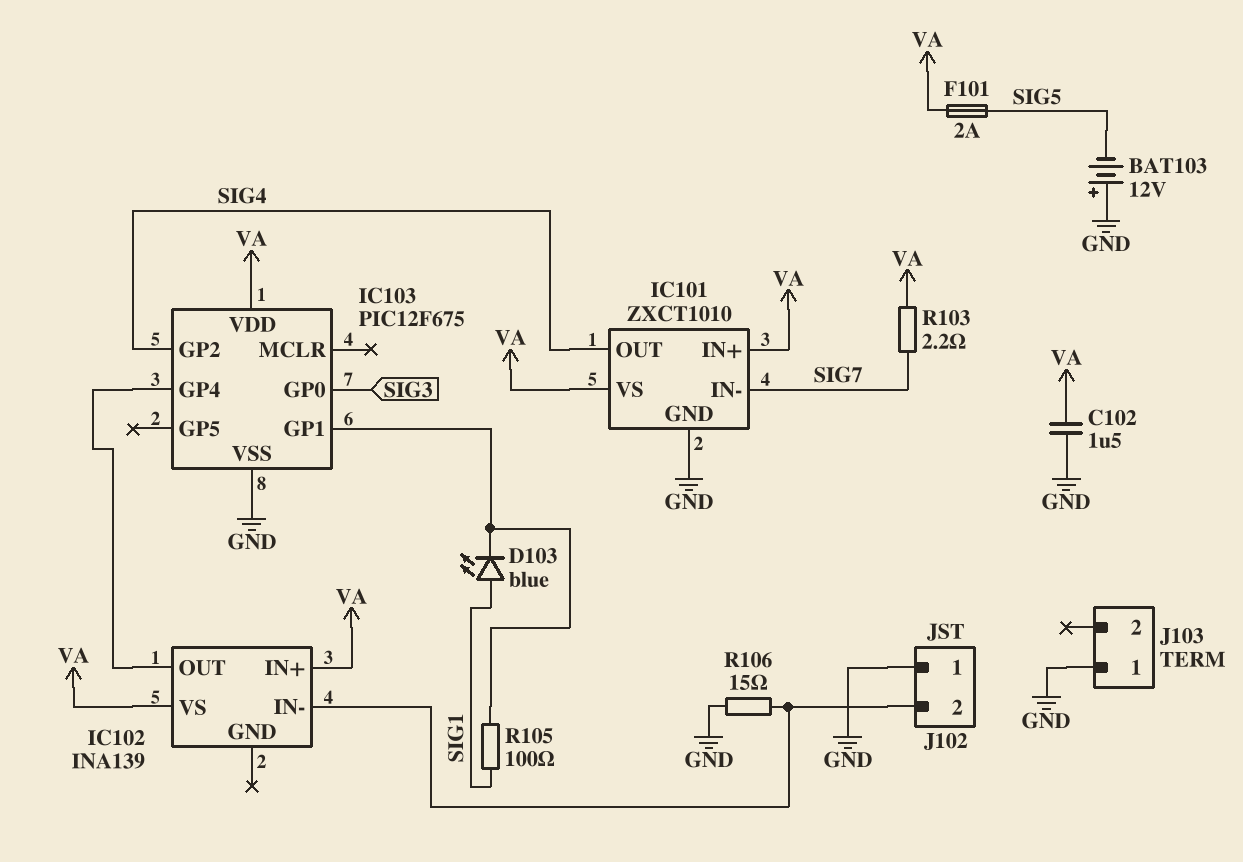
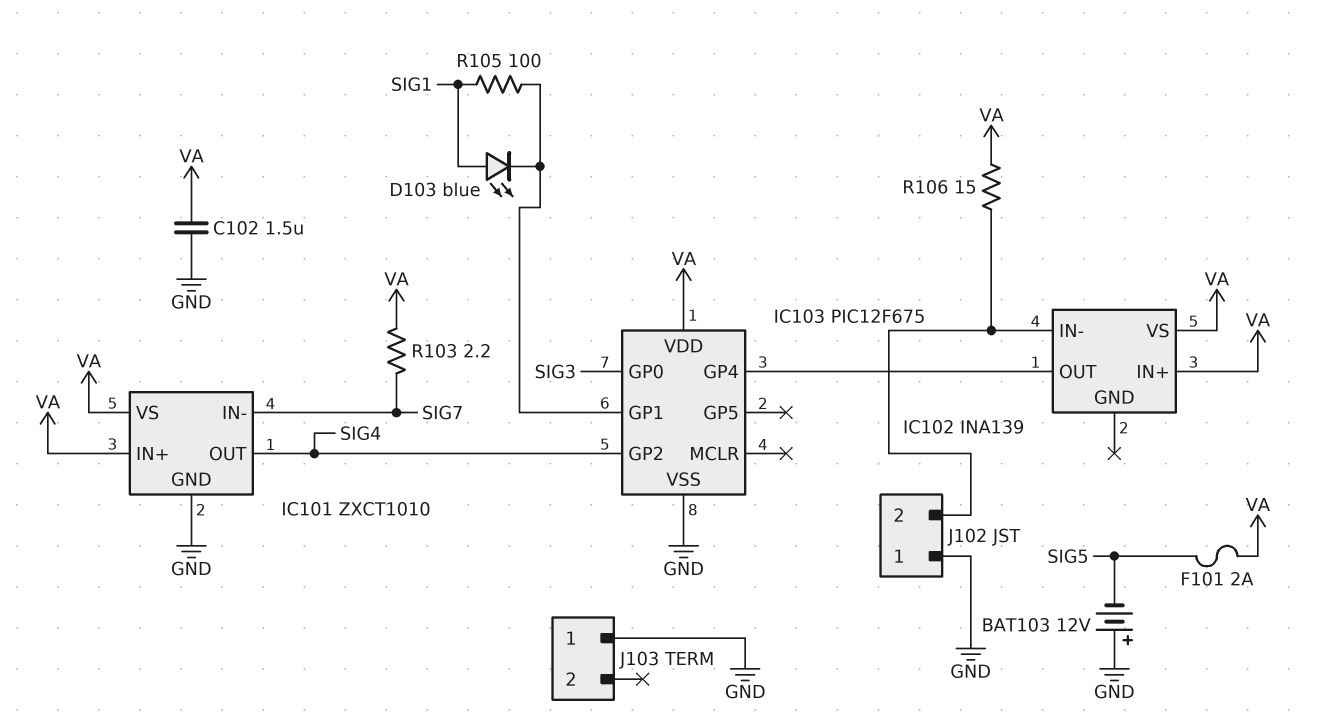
R106: 15 (GND, IC102/IN-) -> 15 (IC102/IN-, VA)

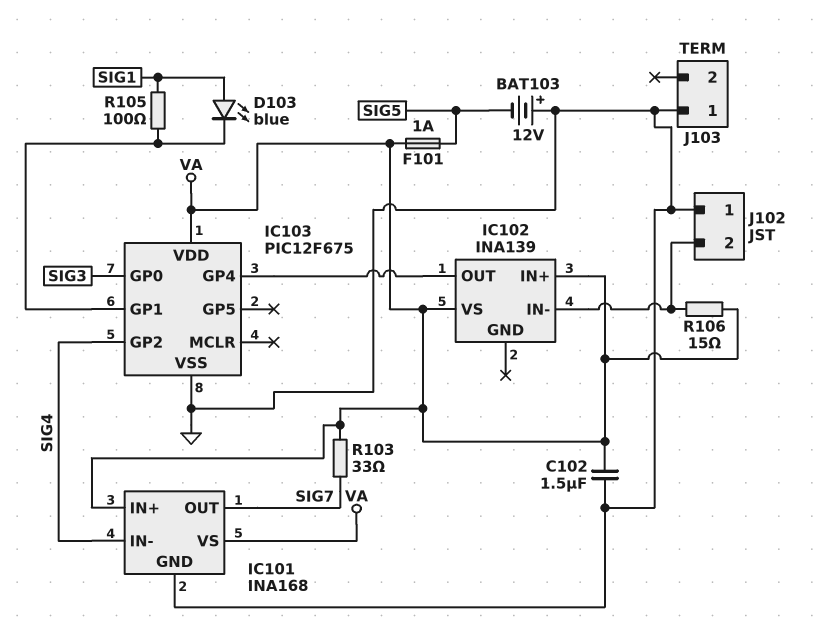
F101: 2A (SIG5, VA) -> 1A (SIG5, VA)
IC101: ZXCT1010 -> INA168
IC101 pin IN-: SIG7 -> SIG4
IC101 pin OUT: SIG4 -> SIG7
R103: 2.2 (SIG7, VA) -> 33 (SIG7, VA)

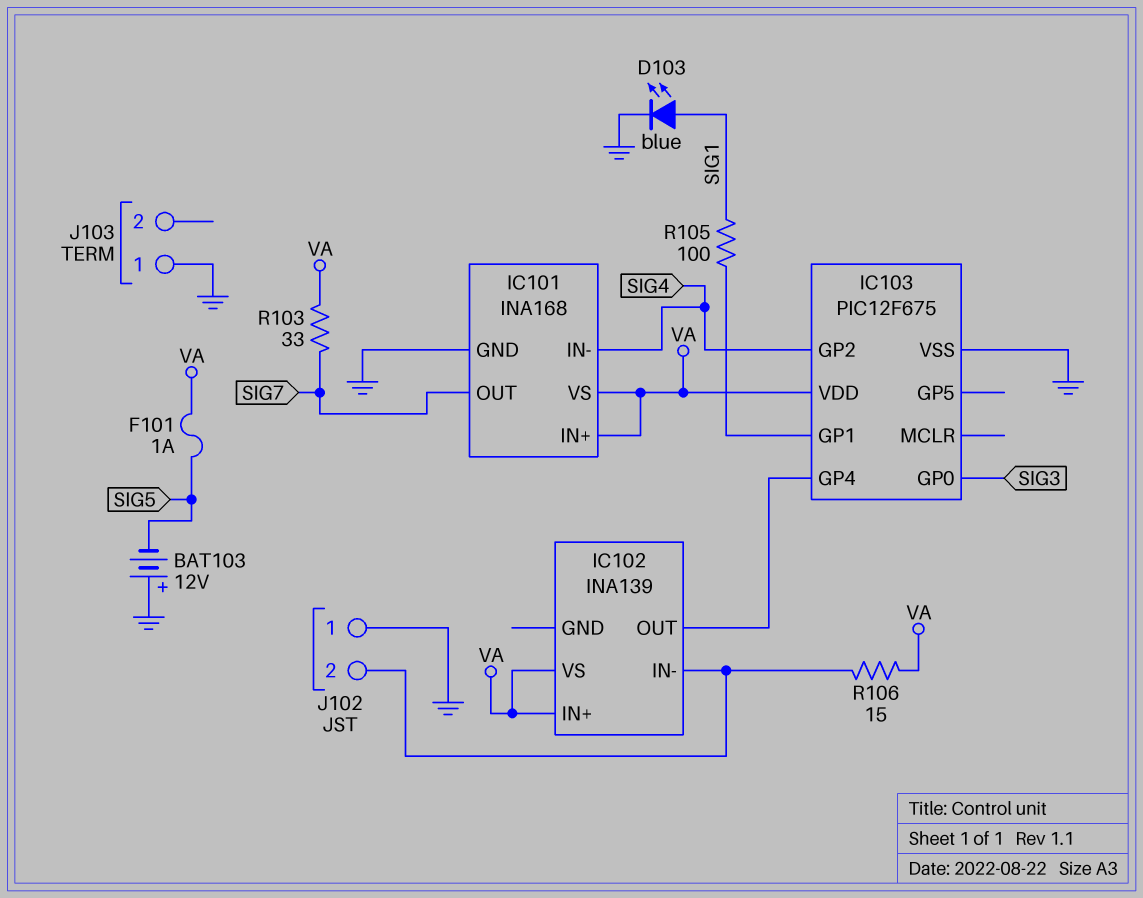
C102: 1.5uF (GND, VA) -> none
D103: LED blue (A SIG1, K IC103/GP1) -> LED blue (A SIG1, K GND)

